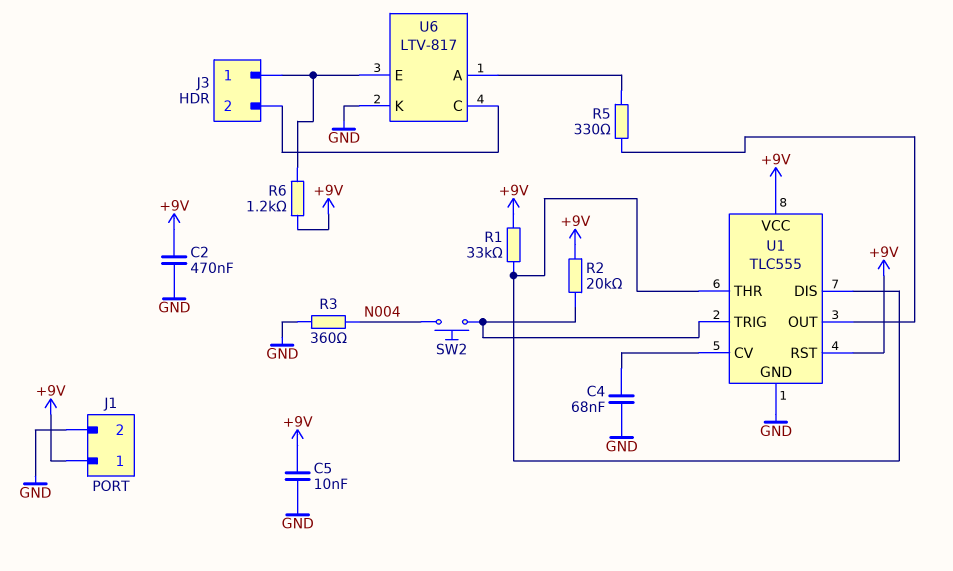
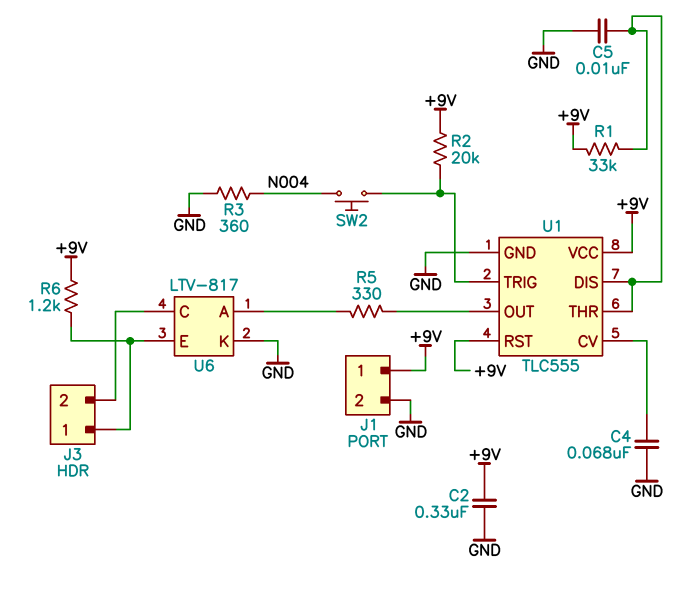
C2: 470nF (+9V, GND) -> 330nF (+9V, GND)
C5: 10nF (+9V, GND) -> 10nF (GND, U1/DIS)

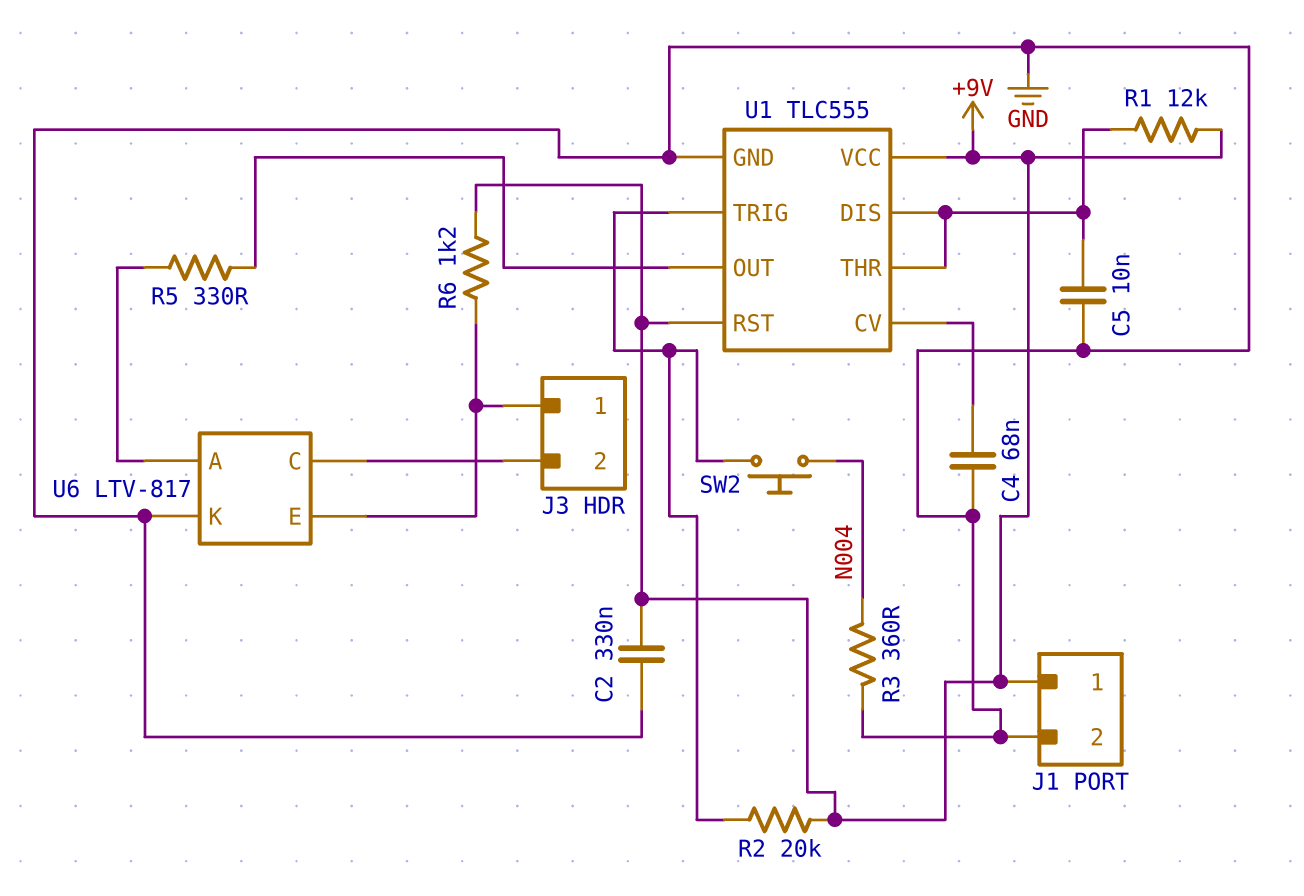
R1: 33k (+9V, U1/DIS) -> 12k (+9V, U1/DIS)

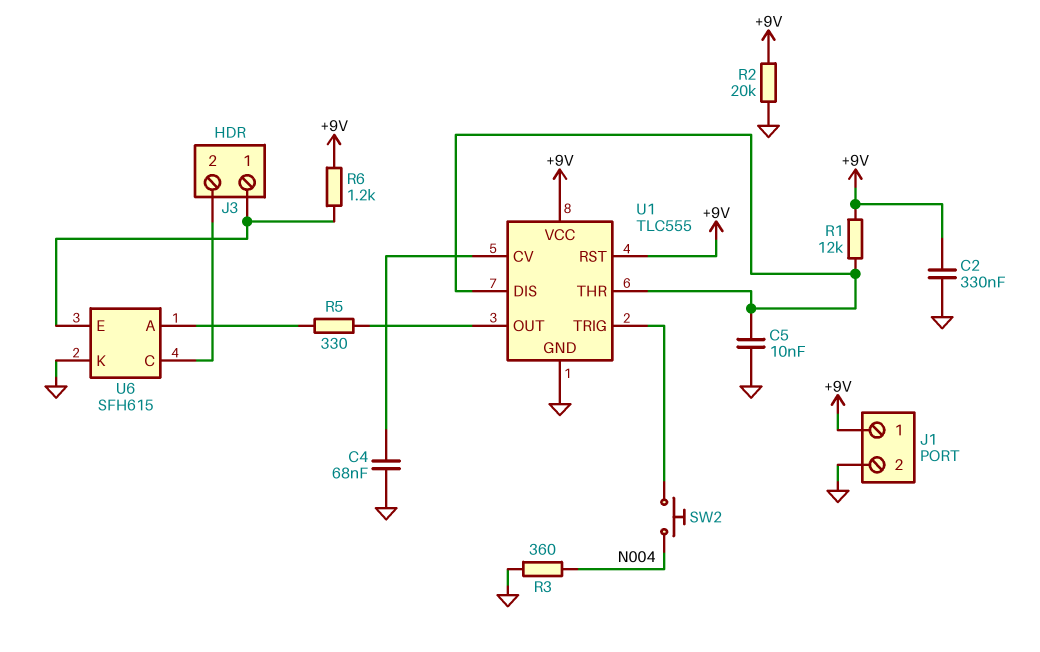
R2: 20k (+9V, U1/TRIG) -> 20k (+9V, GND)
U6: LTV-817 -> SFH615

